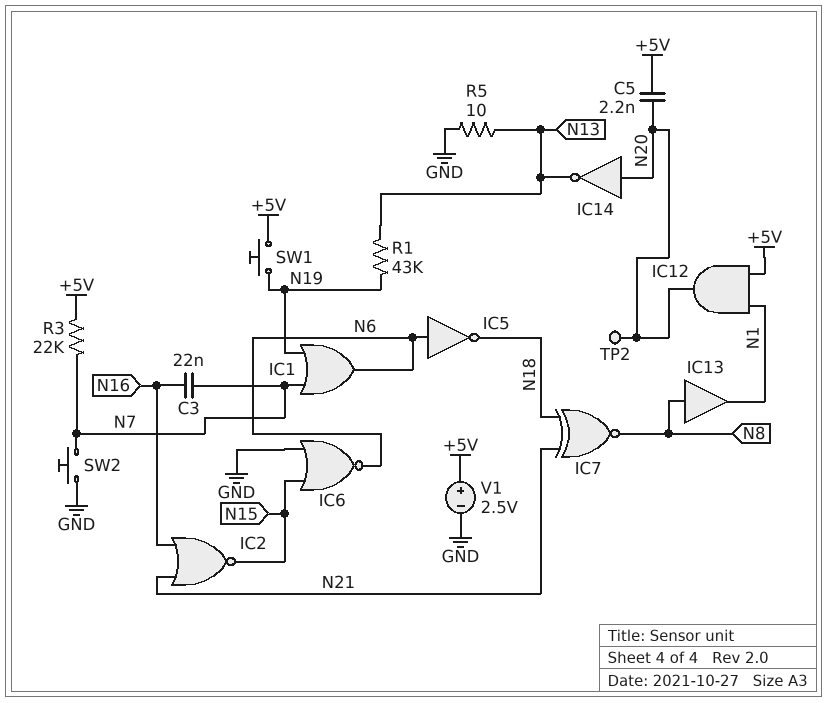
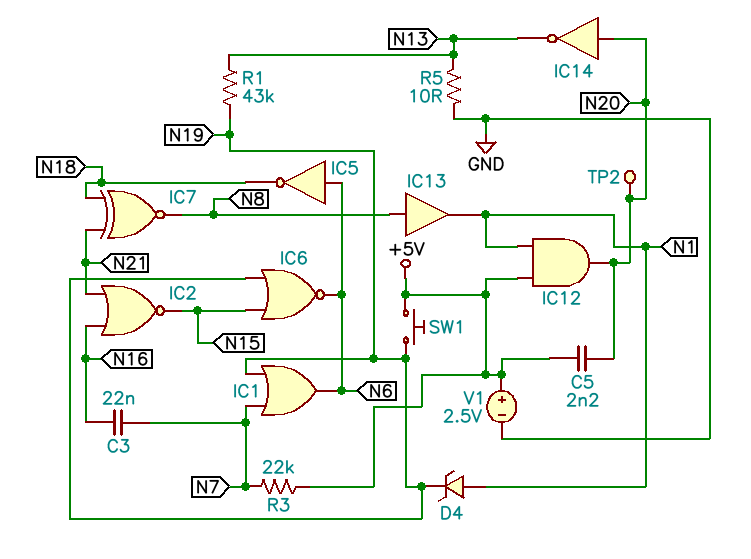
D4: none -> zener (A N1, K N19)
IC6: NOR (in GND, in N15, out N6) -> NOR (in N15, in N19, out N6)
SW2: button (GND, N7) -> none

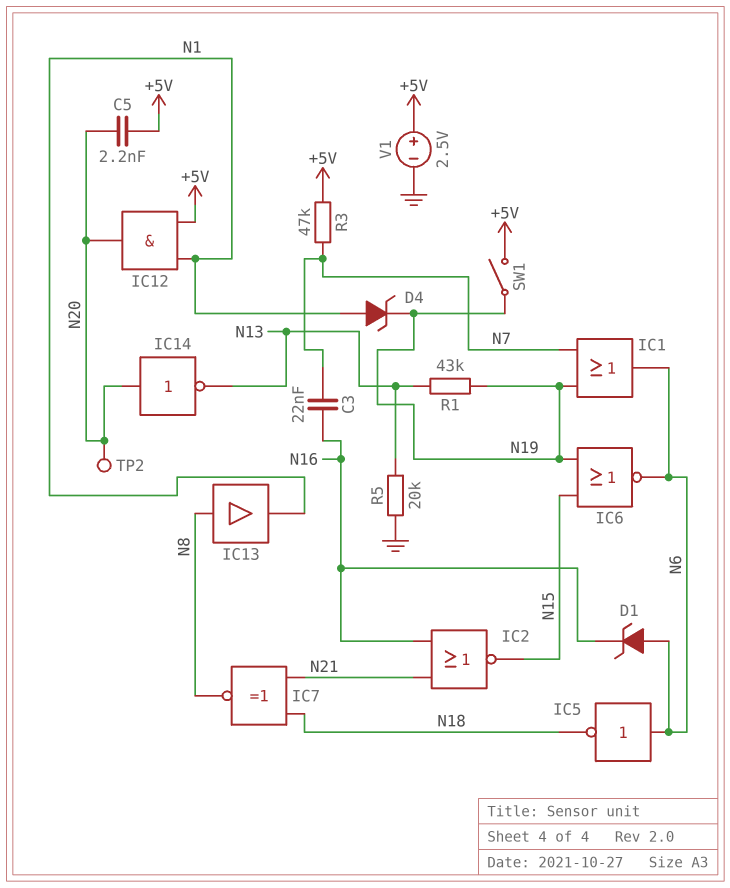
D1: none -> zener (A N6, K N16)
R3: 22k (+5V, N7) -> 47k (+5V, N7)
R5: 10 (GND, N13) -> 20k (GND, N13)
SW1: button (+5V, N19) -> switch (+5V, N19)

